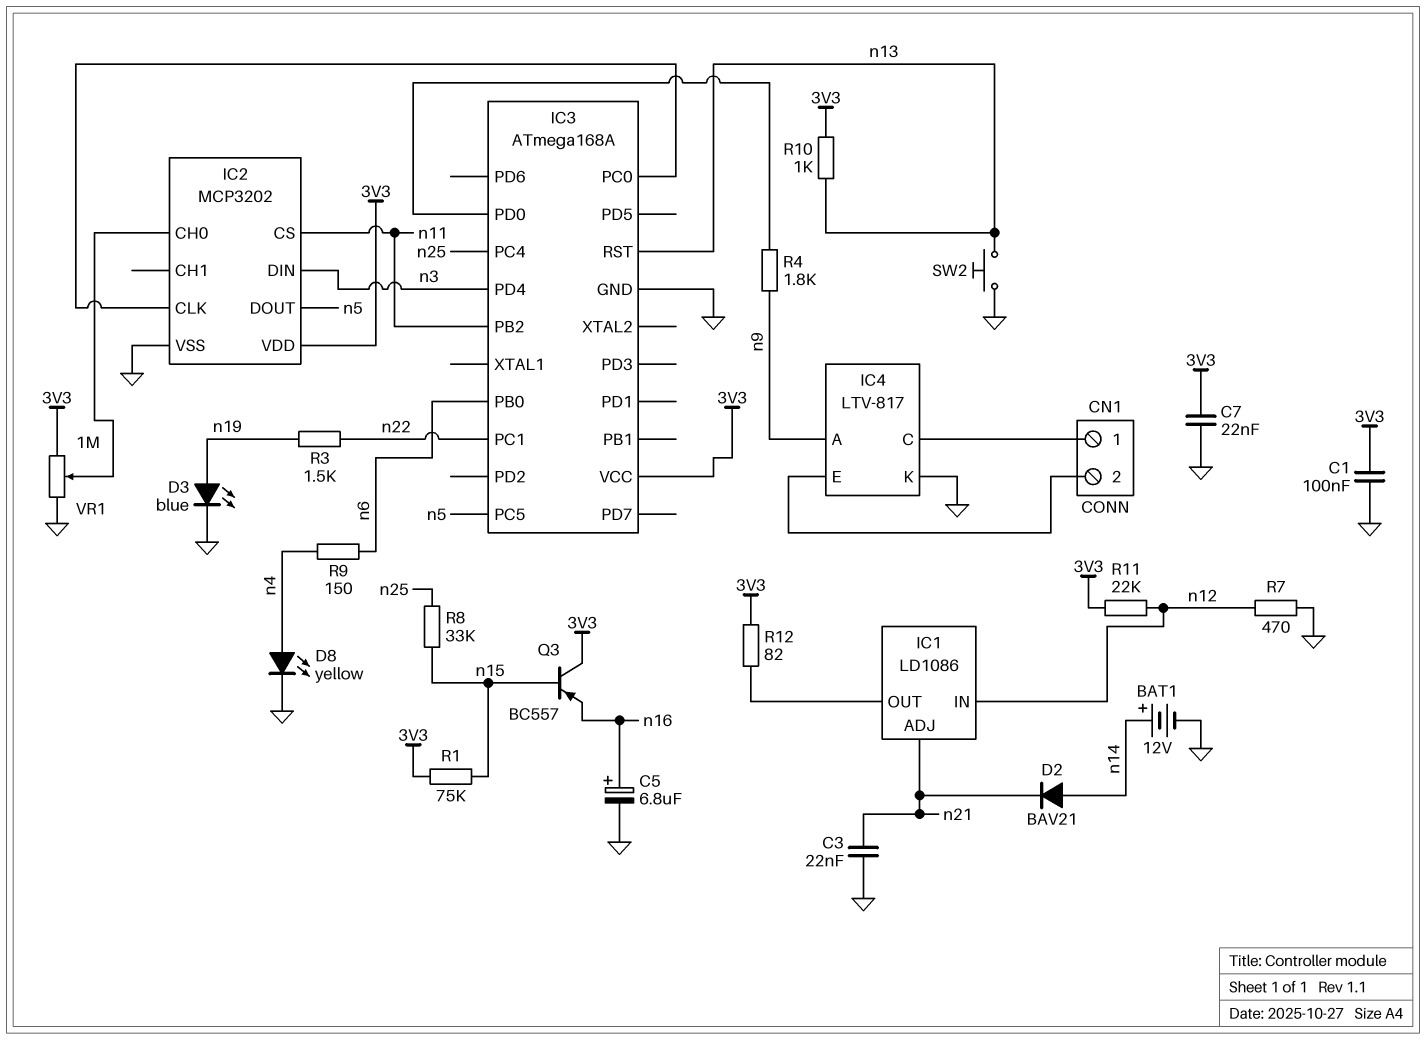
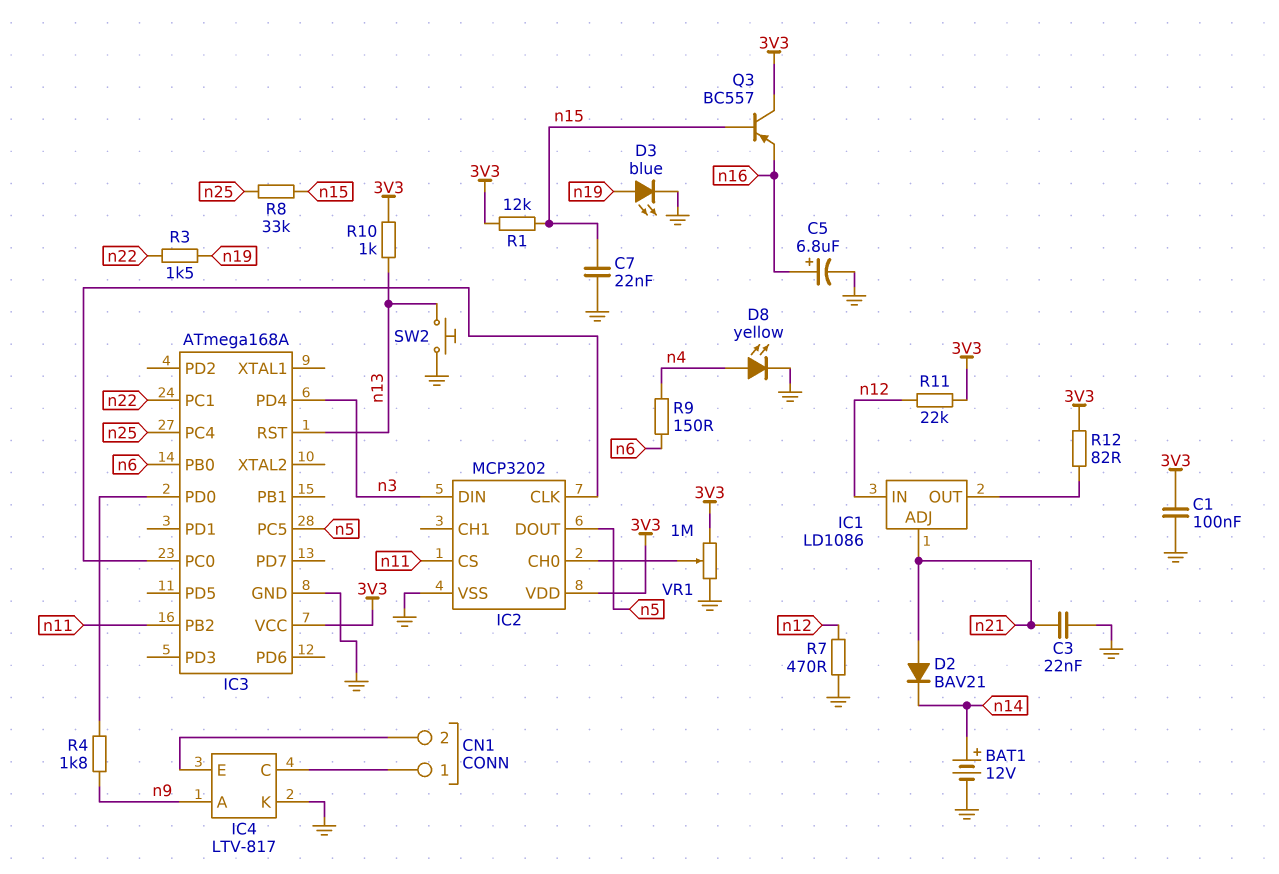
C7: 22nF (3V3, GND) -> 22nF (GND, n15)
D2: diode BAV21 (A n14, K n21) -> diode BAV21 (A n21, K n14)
R1: 75k (3V3, n15) -> 12k (3V3, n15)

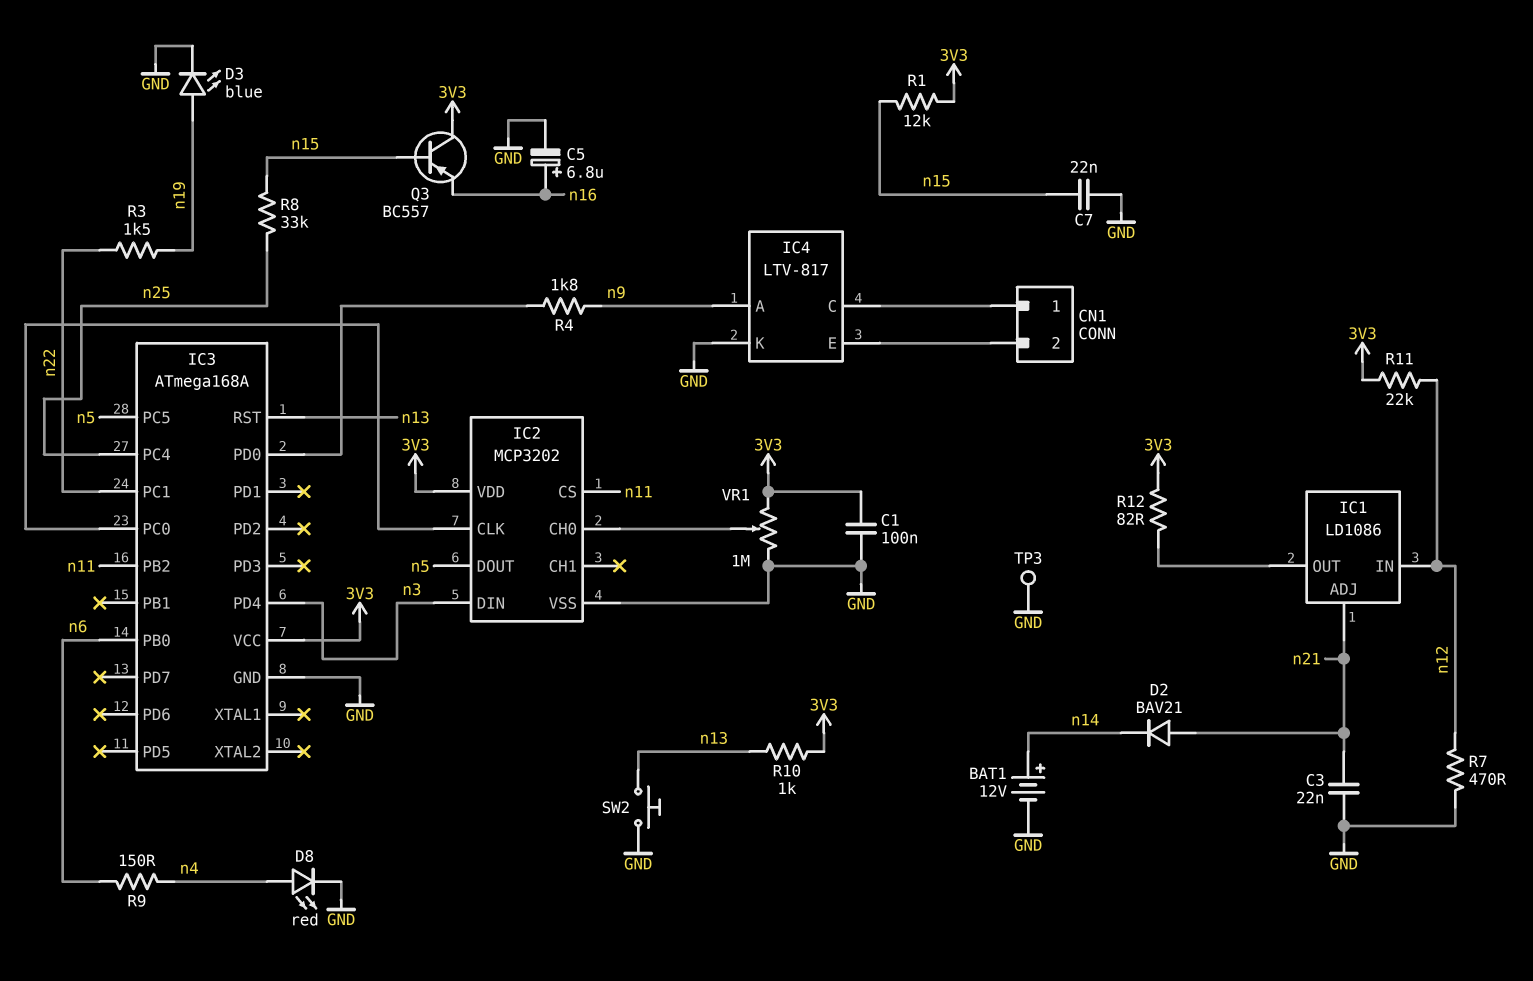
D8: LED yellow (A n4, K GND) -> LED red (A n4, K GND)
TP3: none -> test point (GND)

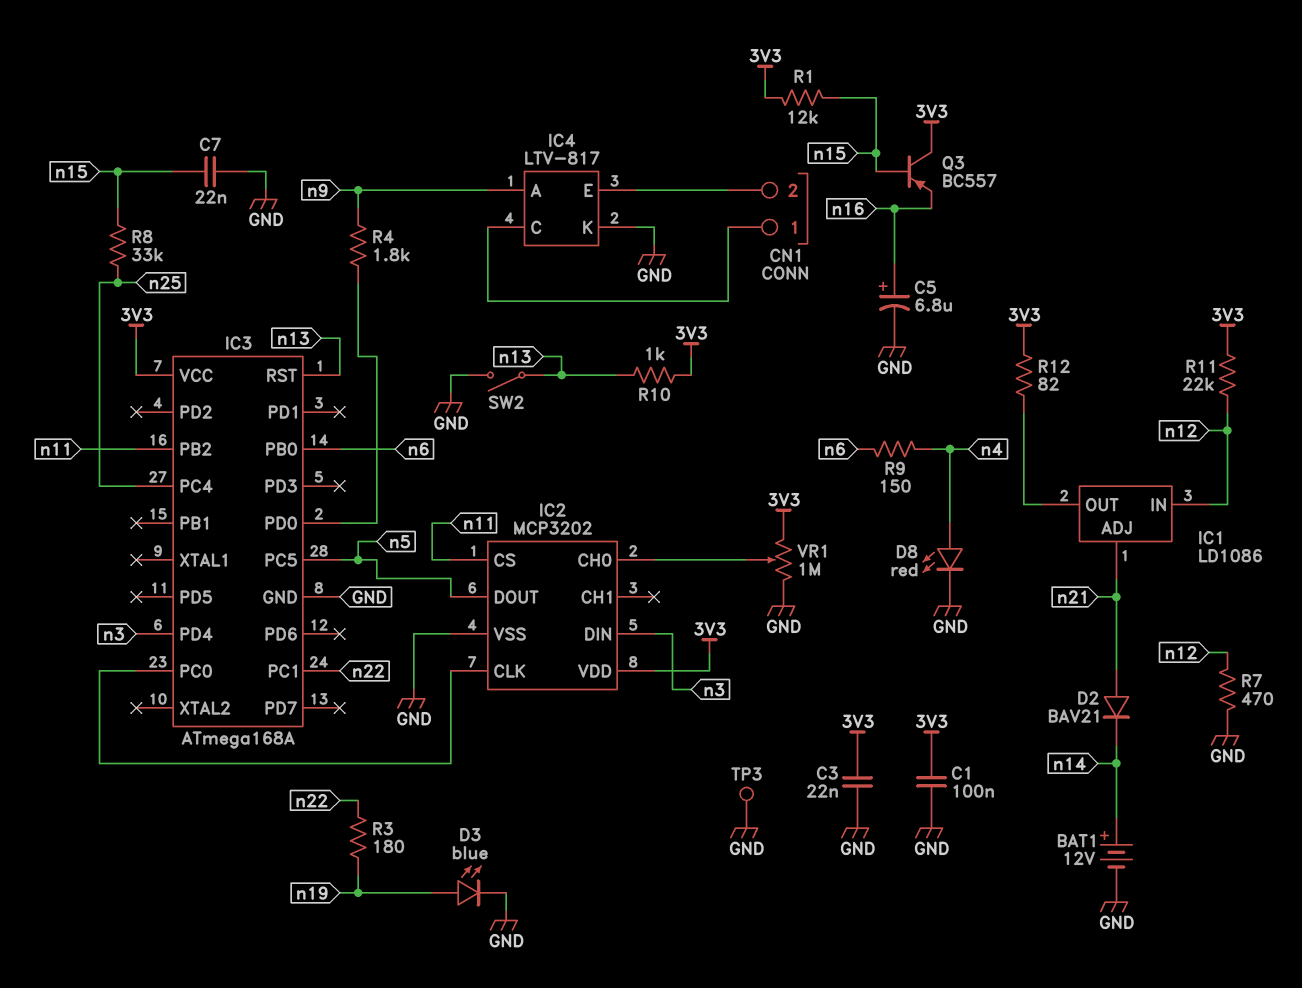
C3: 22nF (GND, n21) -> 22nF (3V3, GND)
R3: 1.5k (n19, n22) -> 180 (n19, n22)
SW2: button (GND, n13) -> switch (GND, n13)

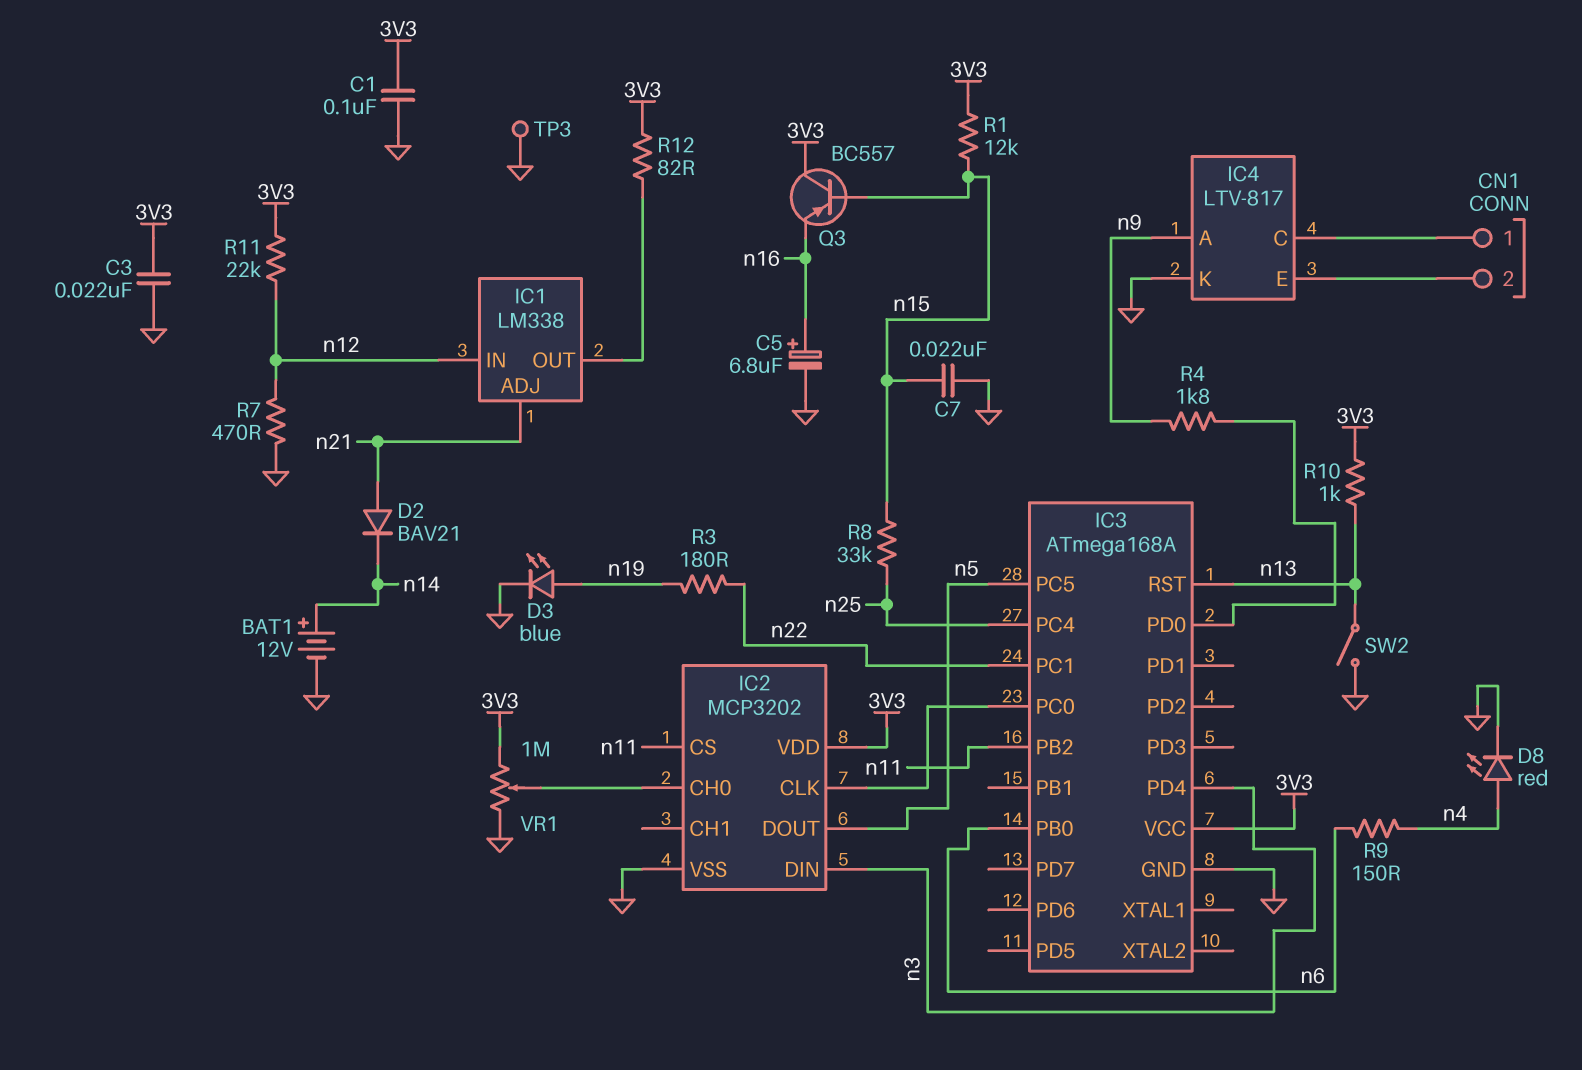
IC1: LD1086 -> LM338

